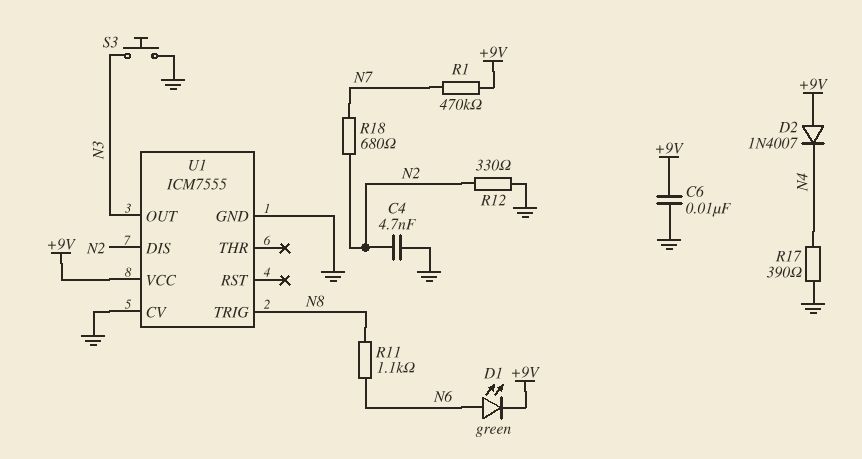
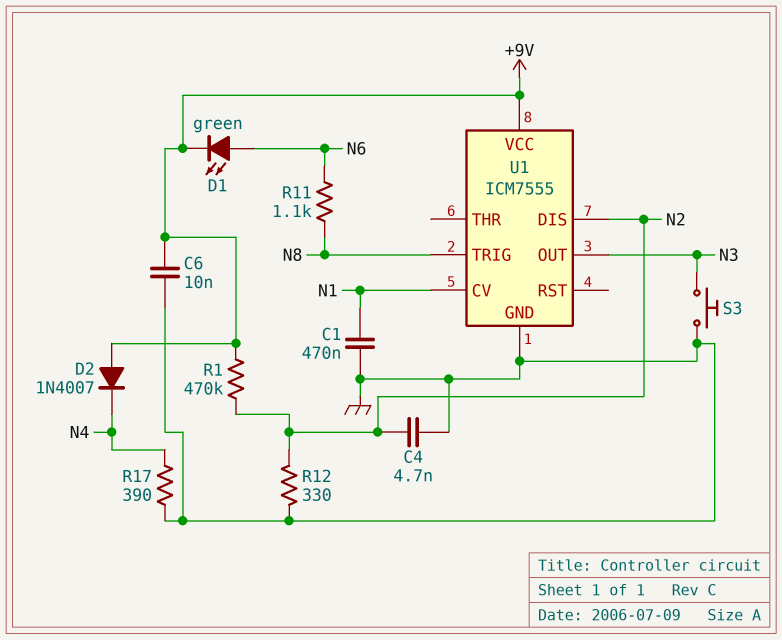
C1: none -> 470nF (GND, N1)
R1: 470k (+9V, N7) -> 470k (+9V, N2)
R18: 680 (N2, N7) -> none
U1 pin CV: GND -> N1

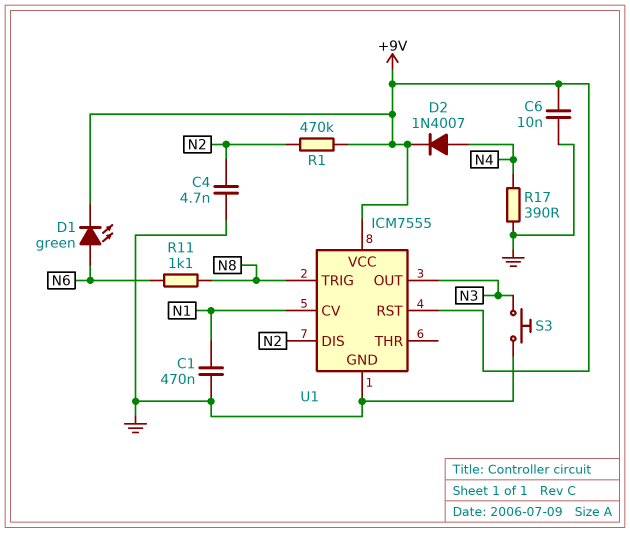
D2: diode 1N4007 (A +9V, K N4) -> diode 1N4007 (A N4, K +9V)
R12: 330 (GND, N2) -> none
U1 pin RST: none -> +9V

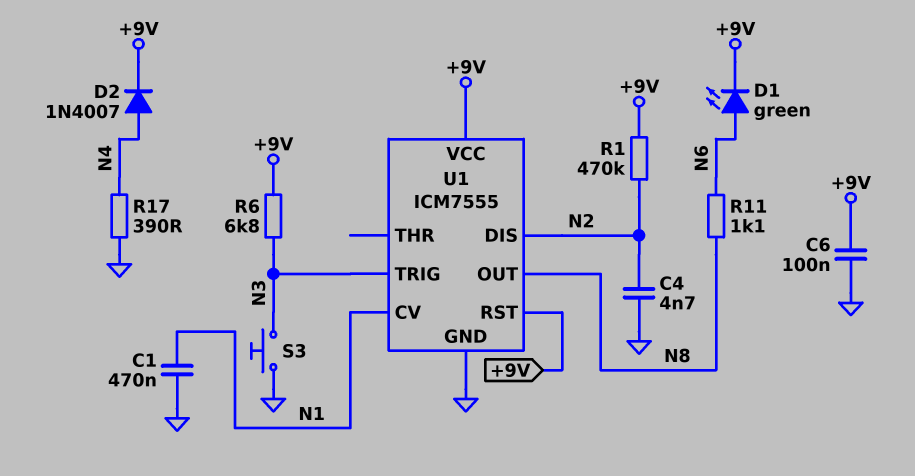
C6: 10nF (+9V, GND) -> 100nF (+9V, GND)
R6: none -> 6.8k (+9V, N3)
U1 pin OUT: N3 -> N8
U1 pin TRIG: N8 -> N3

